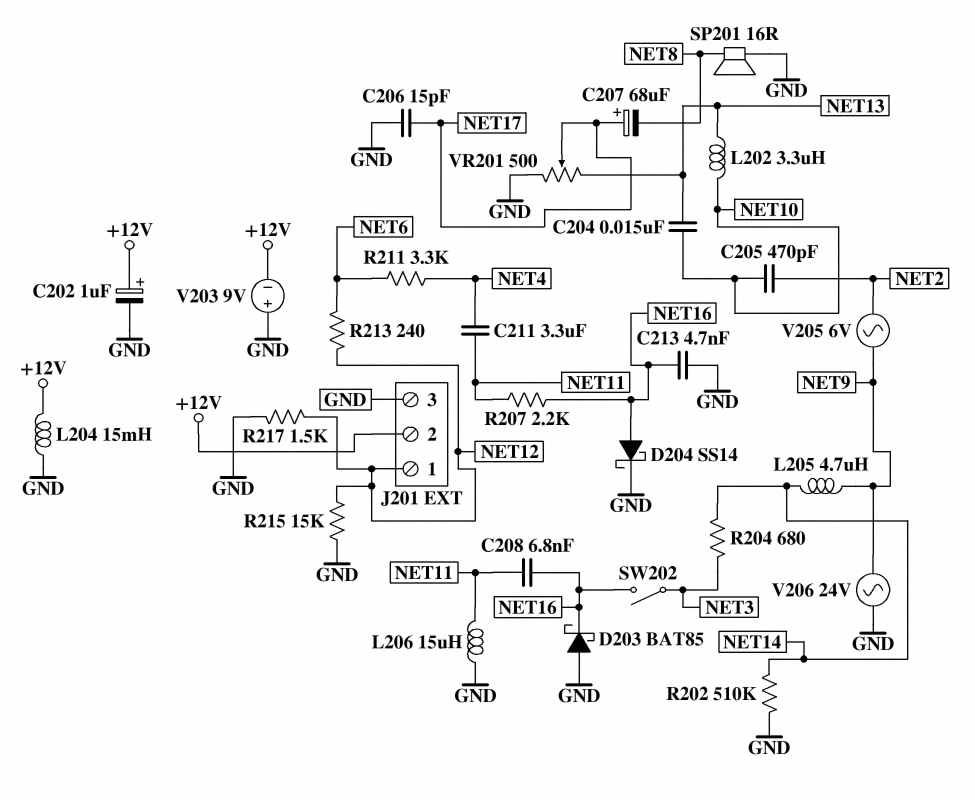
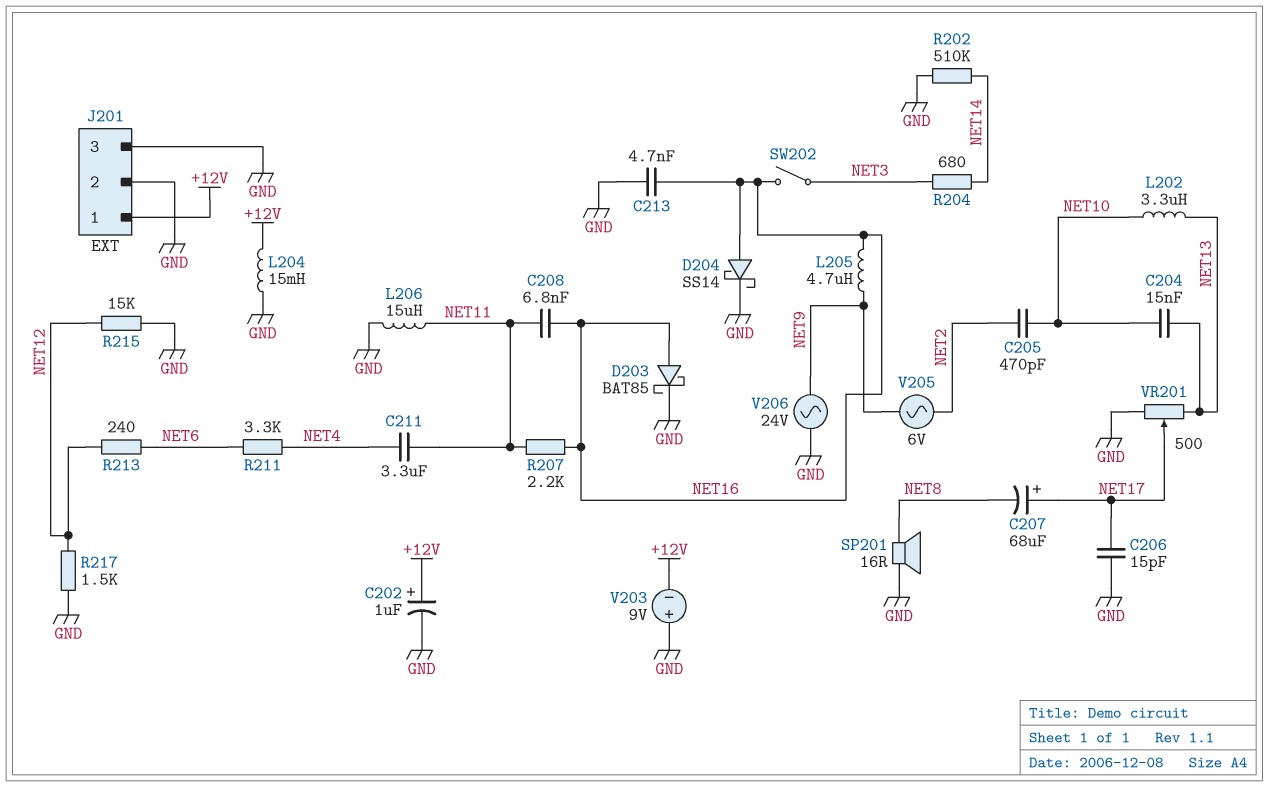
D203: schottky BAT85 (A GND, K NET16) -> schottky BAT85 (A NET16, K GND)
J201 pin 1: NET12 -> +12V
J201 pin 2: +12V -> GND
L205: 4.7uH (NET9, NET14) -> 4.7uH (NET9, NET16)

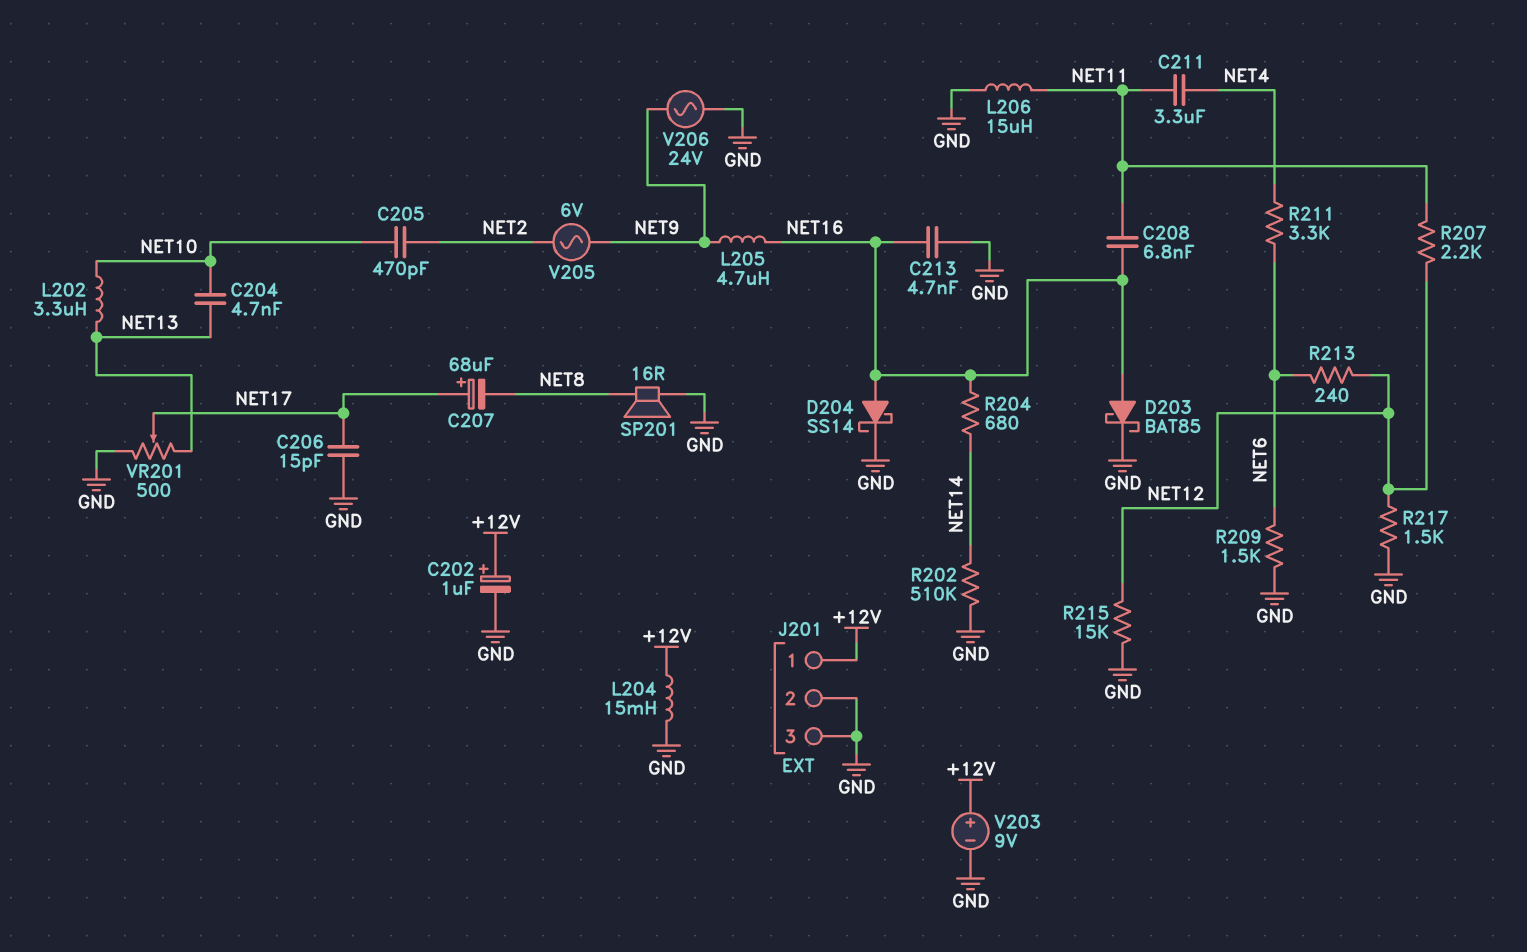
C204: 15nF (NET10, NET13) -> 4.7nF (NET10, NET13)
R204: 680 (NET3, NET14) -> 680 (NET14, NET16)
R207: 2.2k (NET11, NET16) -> 2.2k (NET11, NET12)
R209: none -> 1.5k (GND, NET6)
SW202: switch (NET3, NET16) -> none
V203: 9V (plus GND, minus +12V) -> 9V (plus +12V, minus GND)

